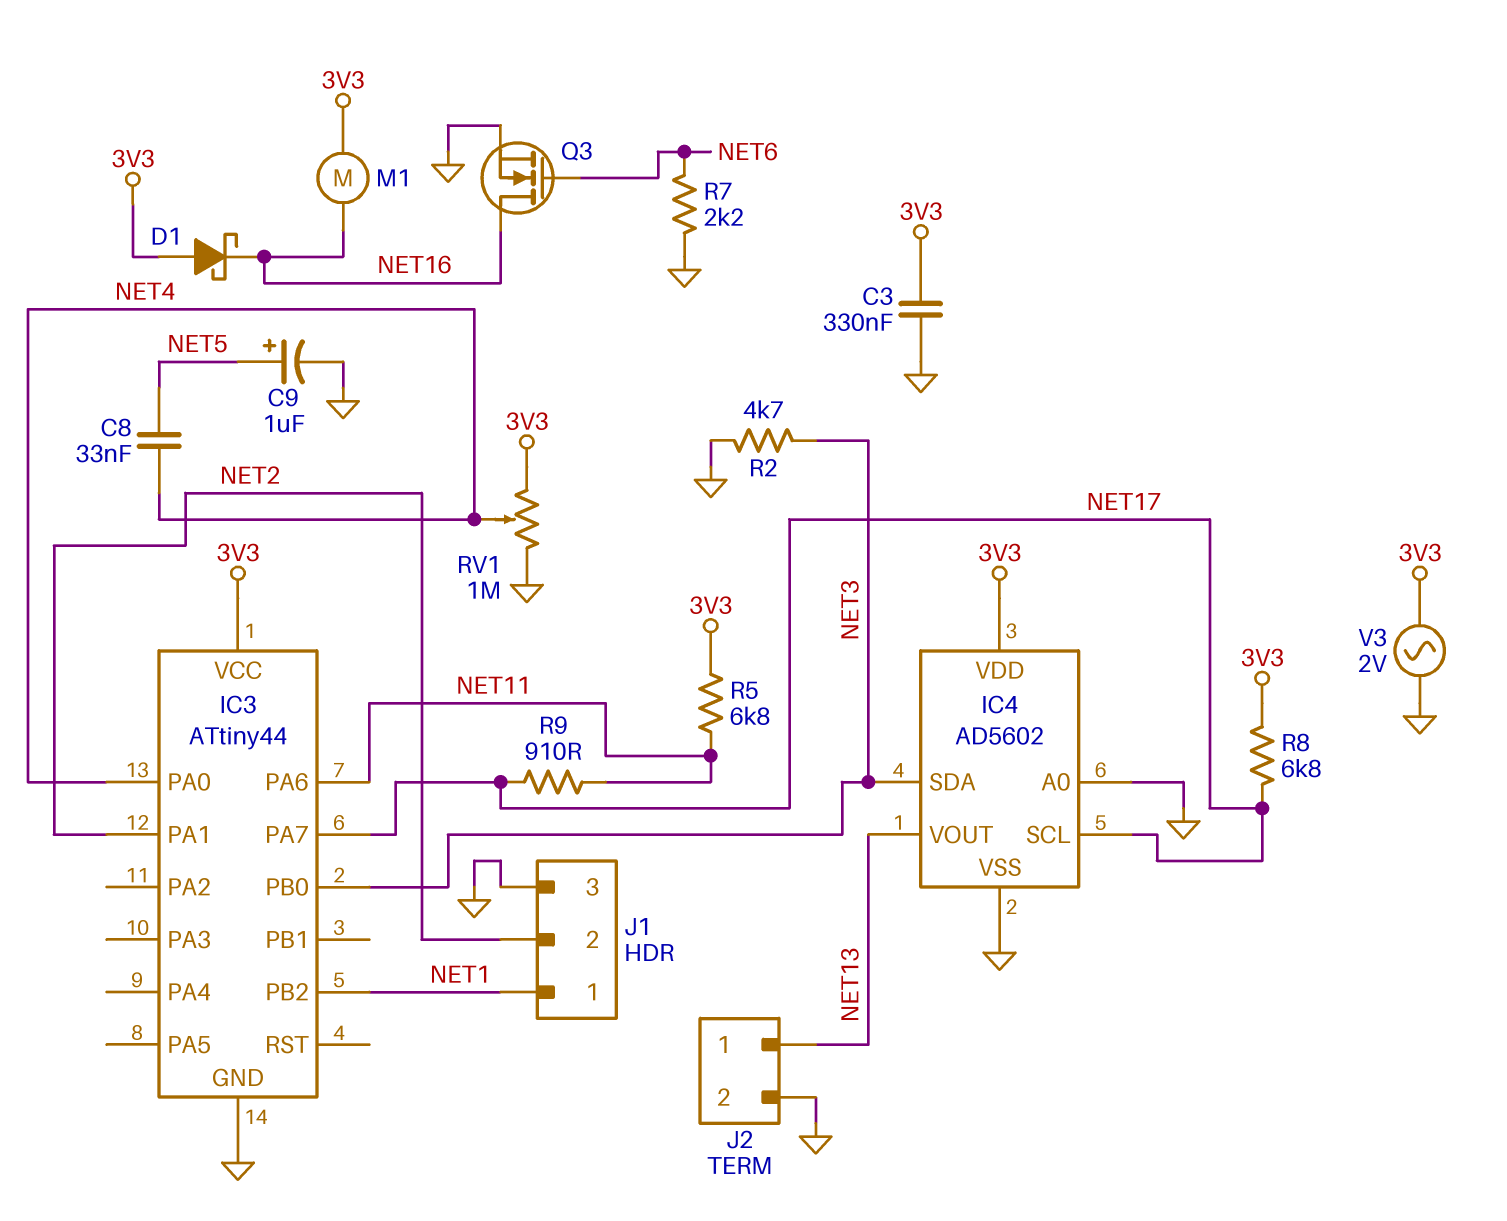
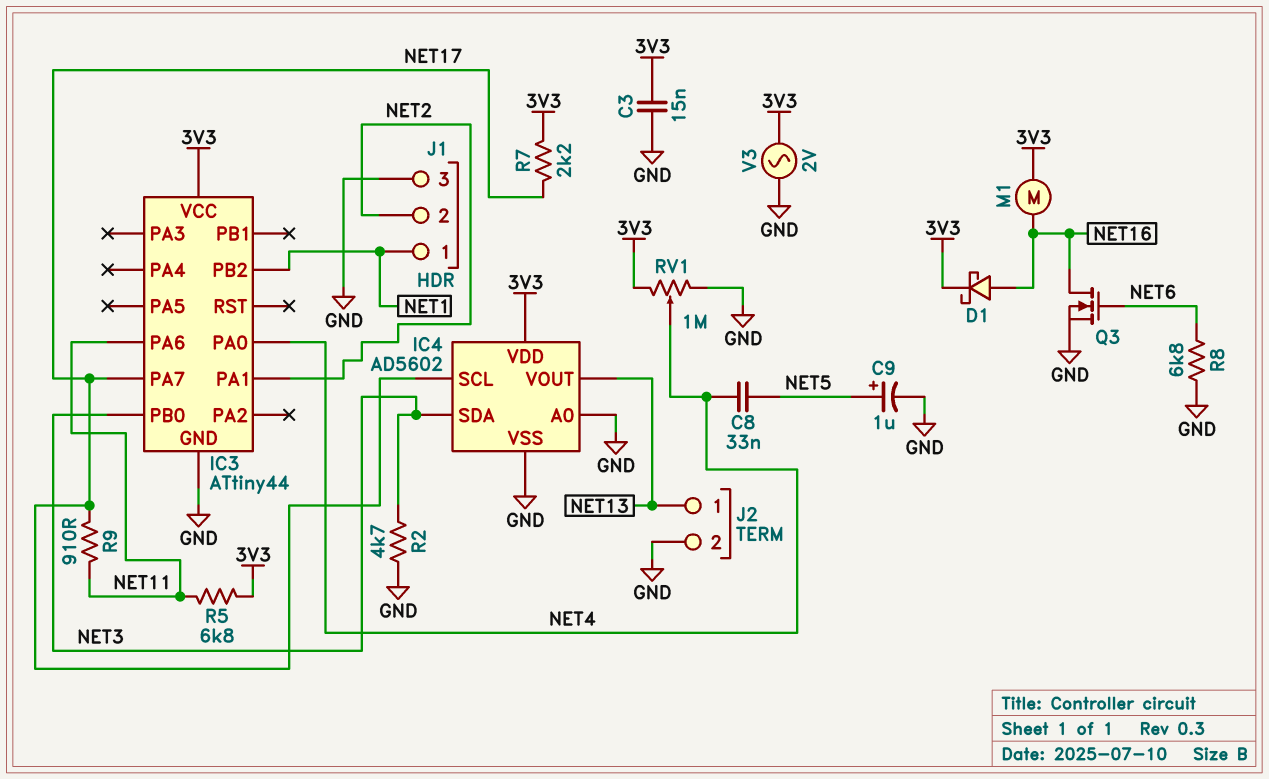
C3: 330nF (3V3, GND) -> 15nF (3V3, GND)
D1: schottky (A 3V3, K NET16) -> schottky (A NET16, K 3V3)
R7: 2.2k (GND, NET6) -> 2.2k (3V3, NET17)
R8: 6.8k (3V3, NET17) -> 6.8k (GND, NET6)

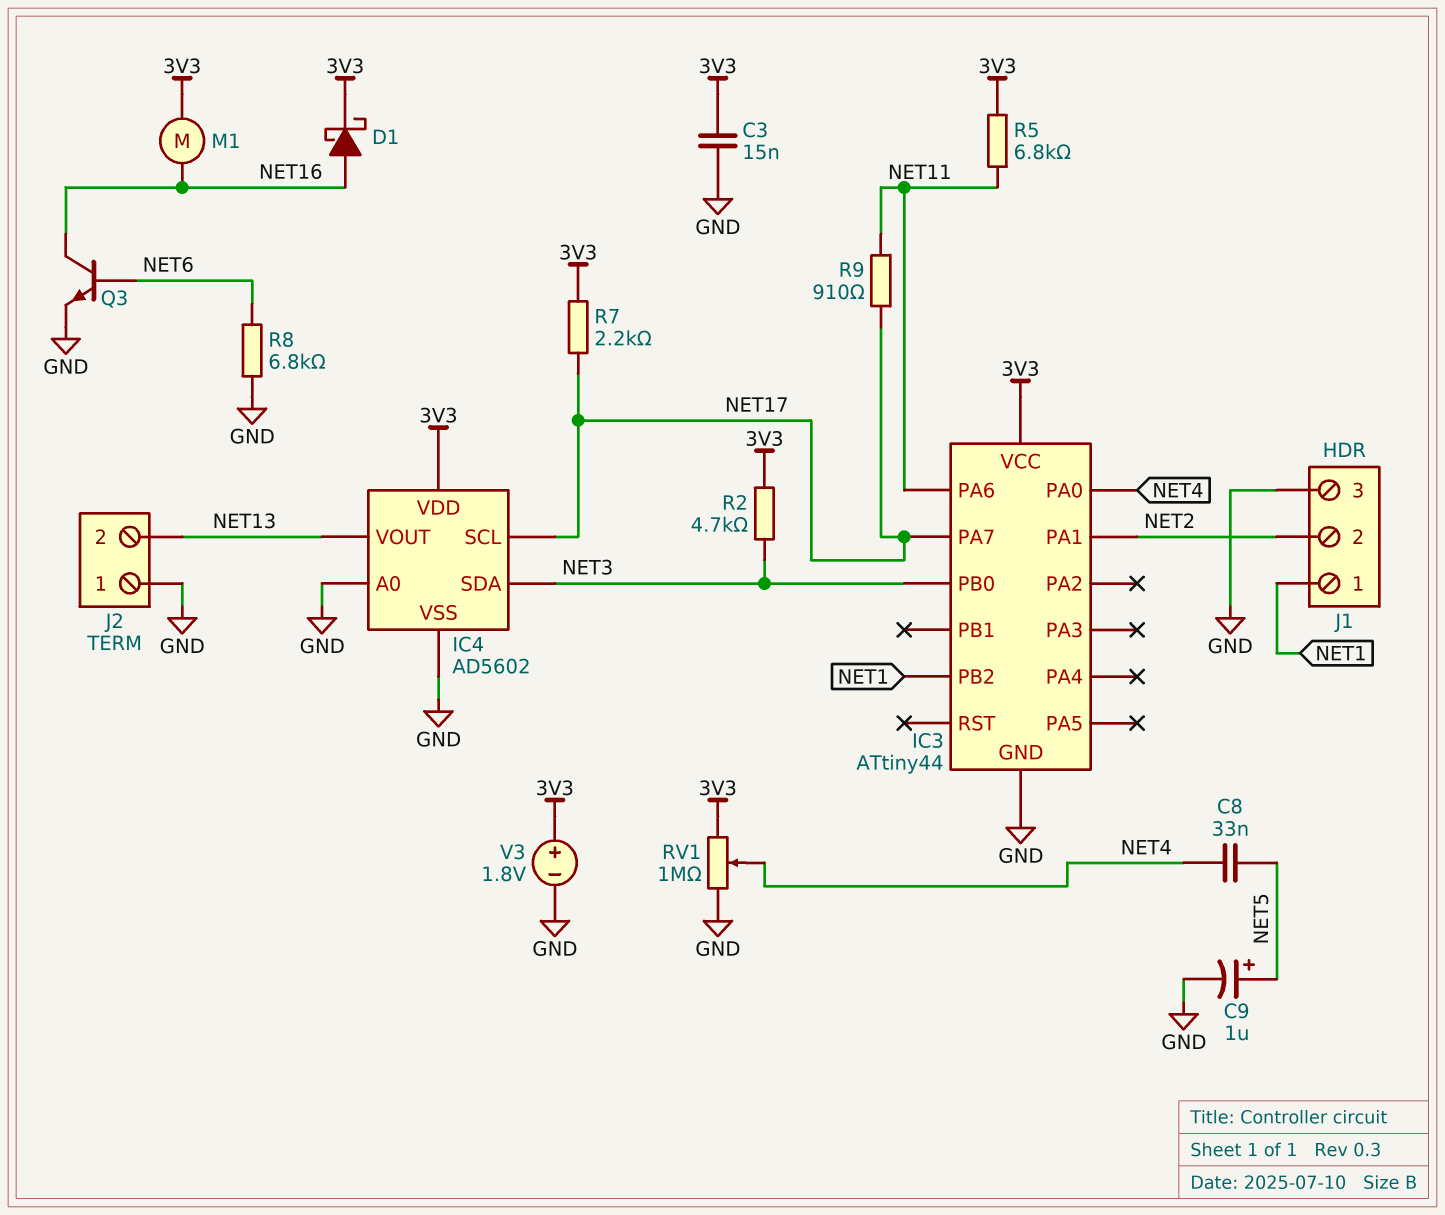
J2 pin 1: NET13 -> GND
J2 pin 2: GND -> NET13
Q3: NMOS (G NET6, D NET16, S GND) -> NPN (B NET6, C NET16, E GND)
R2: 4.7k (GND, NET3) -> 4.7k (3V3, NET3)
V3: AC 2V (3V3, GND) -> 1.8V (plus 3V3, minus GND)

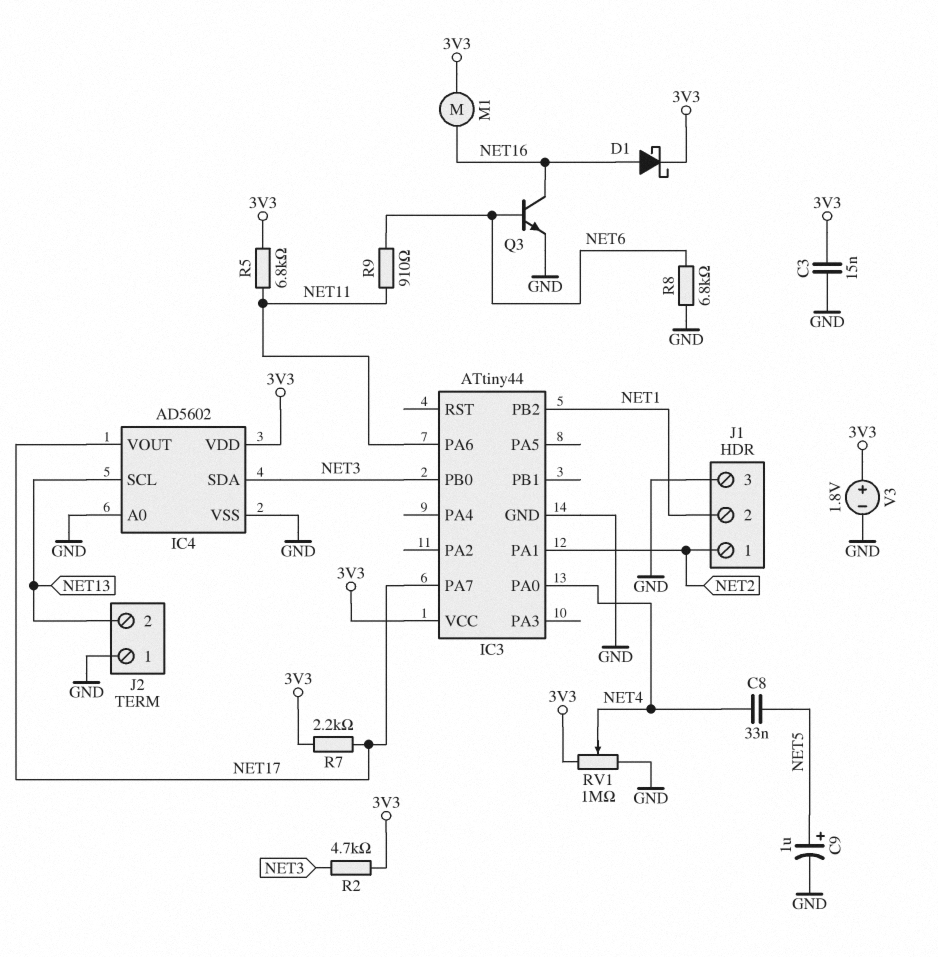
IC4 pin SCL: NET17 -> NET13
IC4 pin VOUT: NET13 -> NET17
J1 pin 1: NET1 -> NET2
J1 pin 2: NET2 -> NET1
R9: 910 (NET11, NET17) -> 910 (NET6, NET11)

